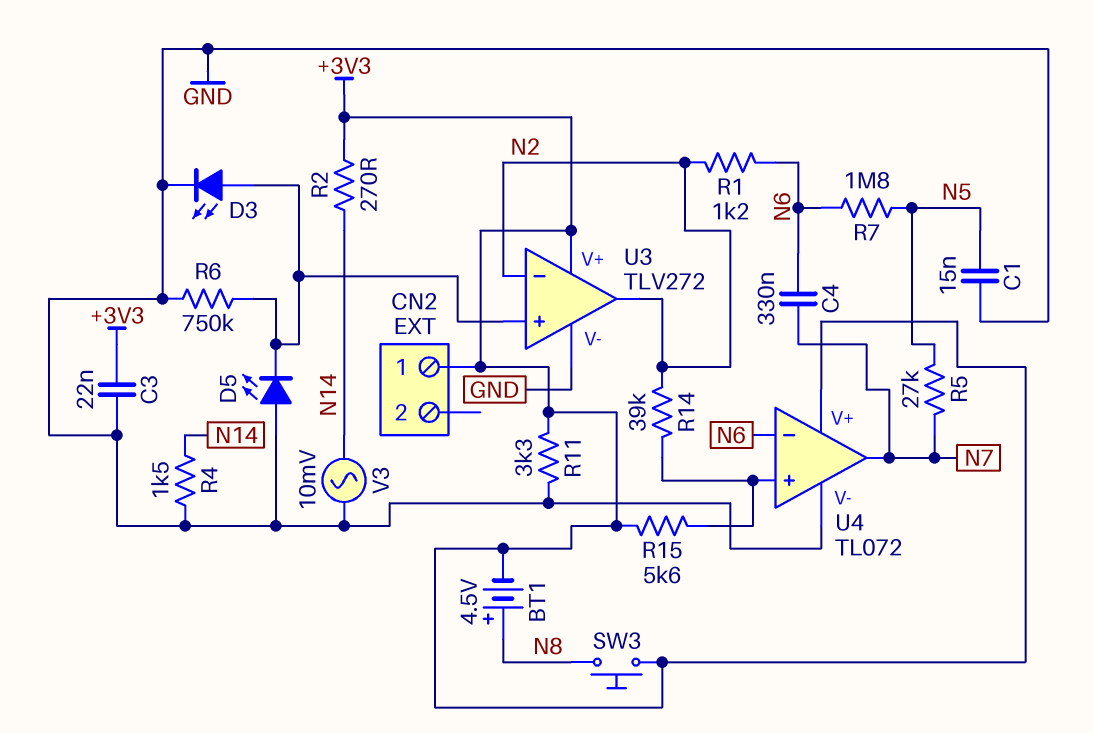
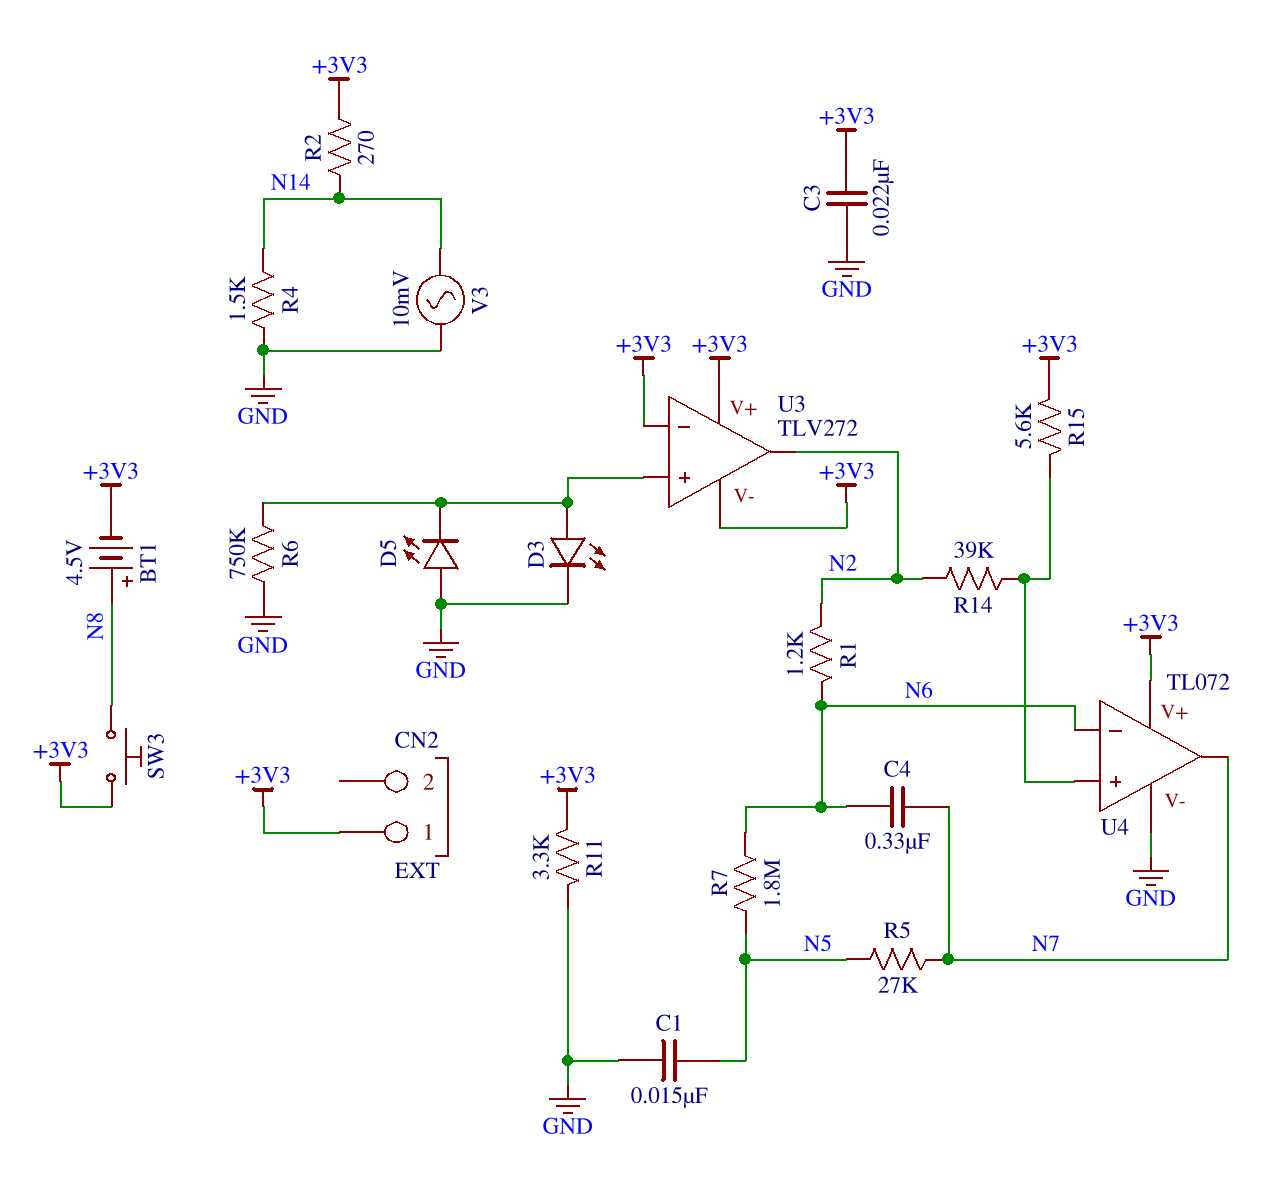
U3 pin V-: GND -> +3V3
U3 pin in-: N2 -> +3V3

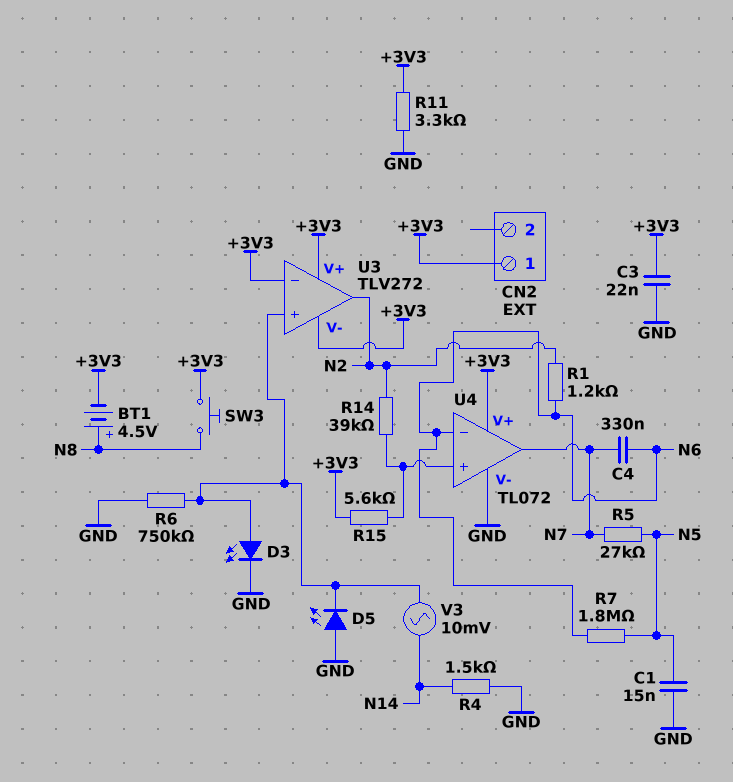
R2: 270 (+3V3, N14) -> none
V3: AC 10mV (GND, N14) -> AC 10mV (N14, U3/in+)

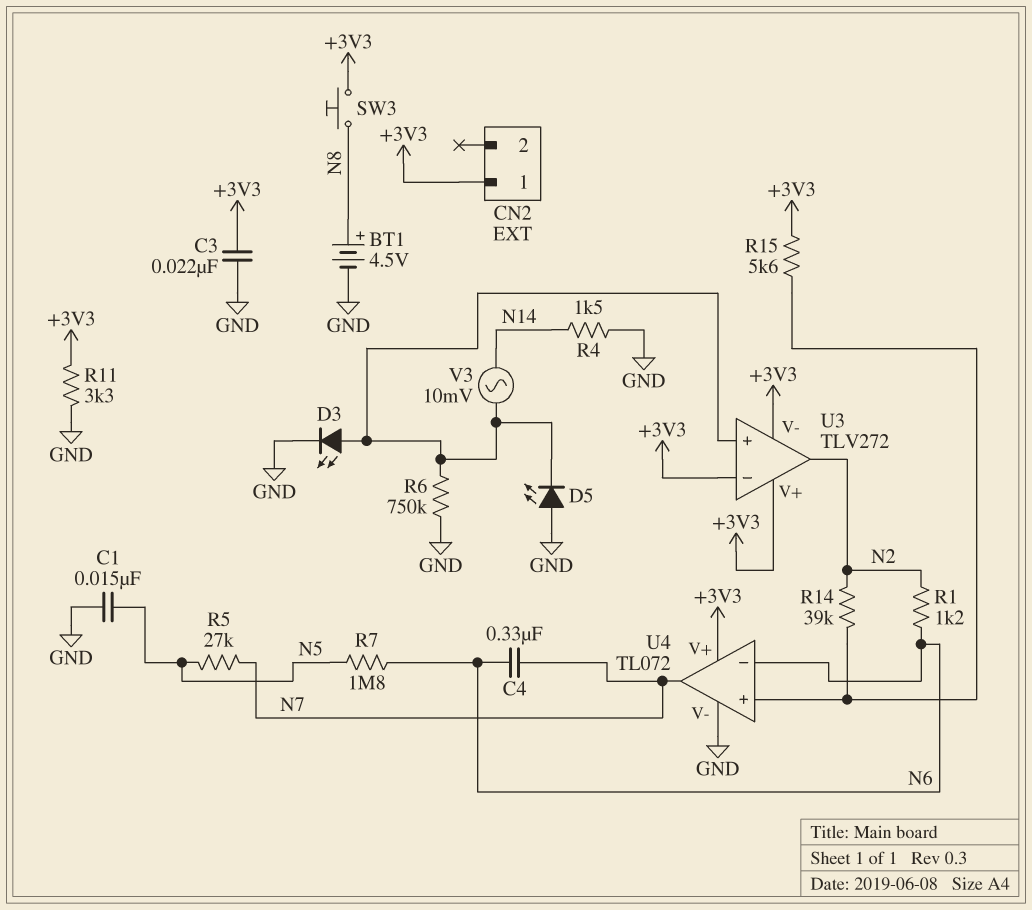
BT1: 4.5V (plus N8, minus +3V3) -> 4.5V (plus N8, minus GND)

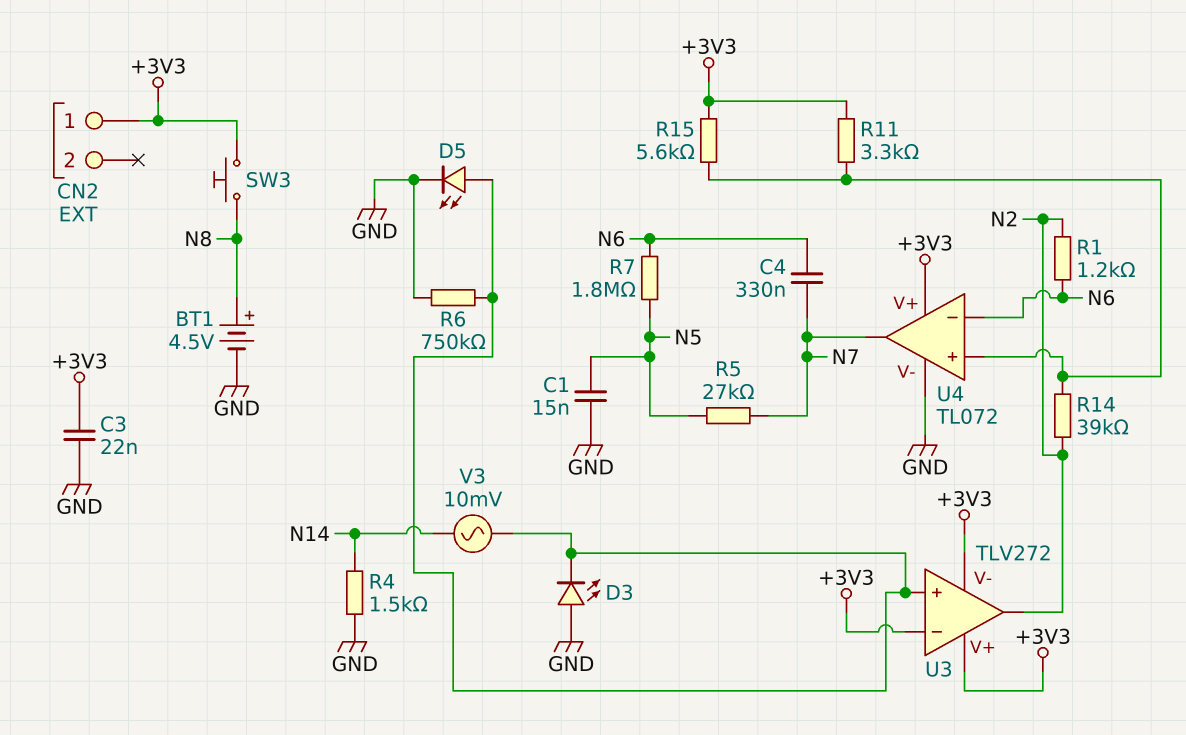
D3: LED (A U3/in+, K GND) -> LED (A GND, K U3/in+)
D5: LED (A GND, K U3/in+) -> LED (A U3/in+, K GND)
R11: 3.3k (+3V3, GND) -> 3.3k (+3V3, U4/in+)

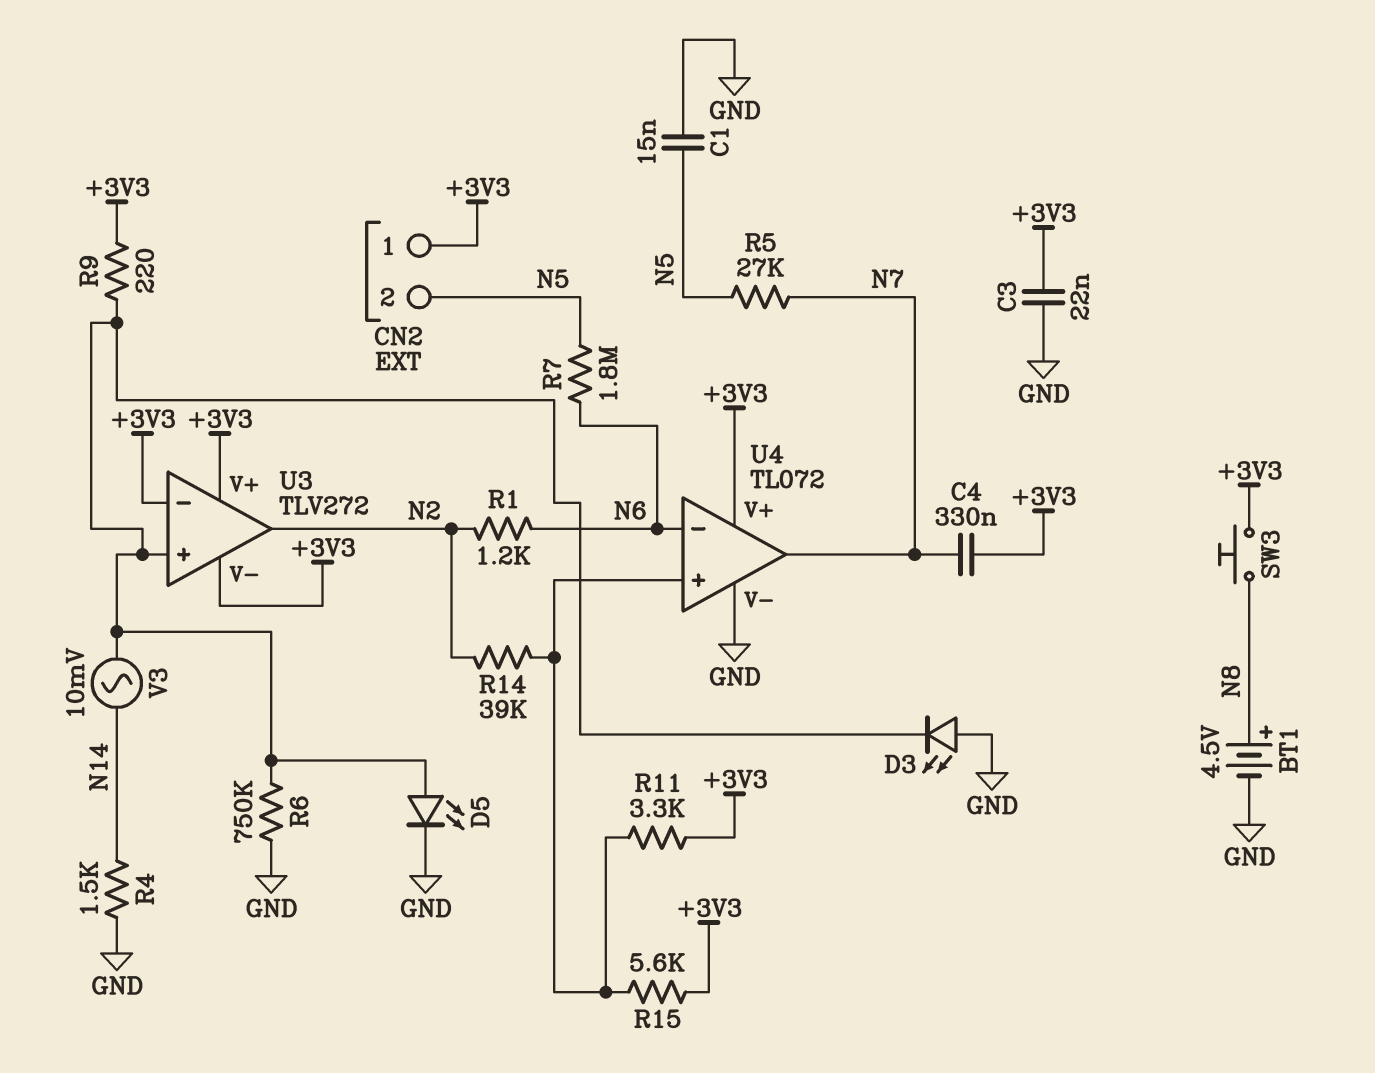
C4: 330nF (N6, N7) -> 330nF (+3V3, N7)
CN2 pin 2: none -> N5
R9: none -> 220 (+3V3, U3/in+)

